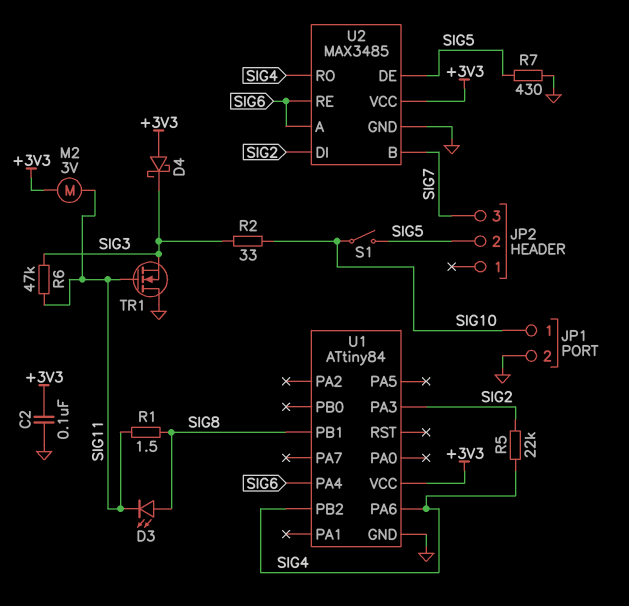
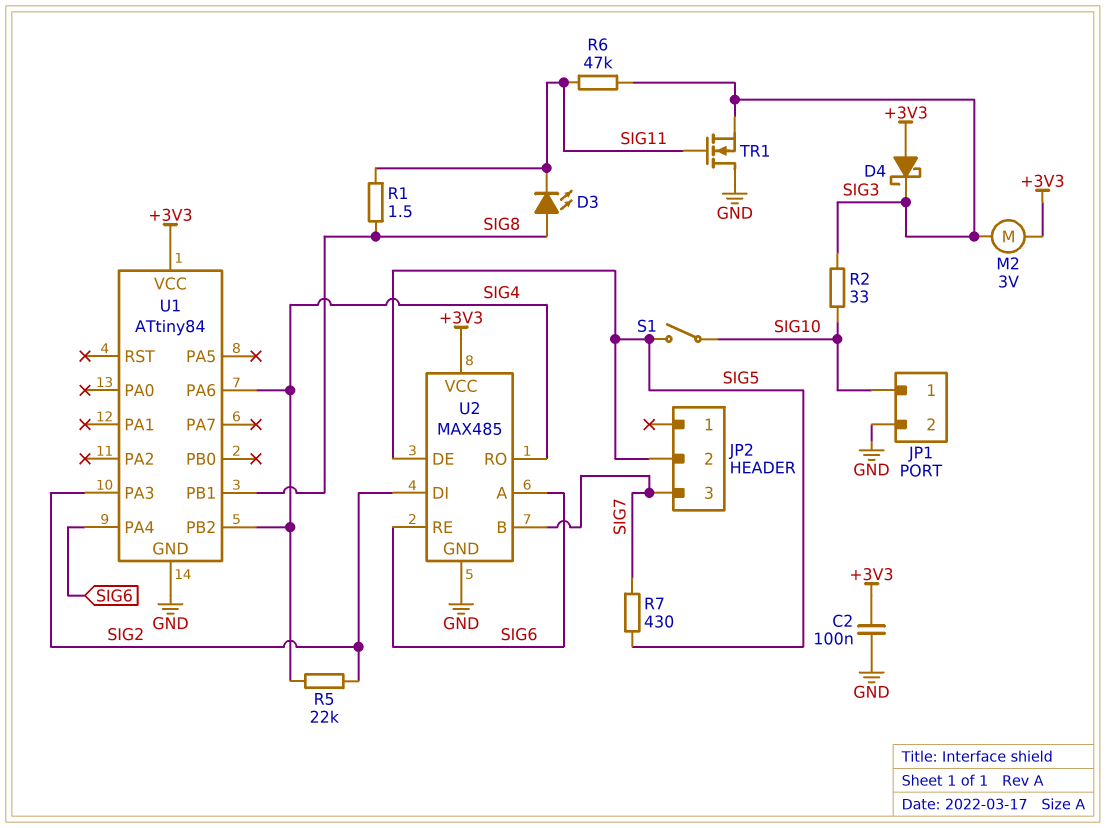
M2: motor 3V (+3V3, SIG11) -> motor 3V (+3V3, SIG3)
R7: 430 (GND, SIG5) -> 430 (SIG5, SIG7)
U2: MAX3485 -> MAX485

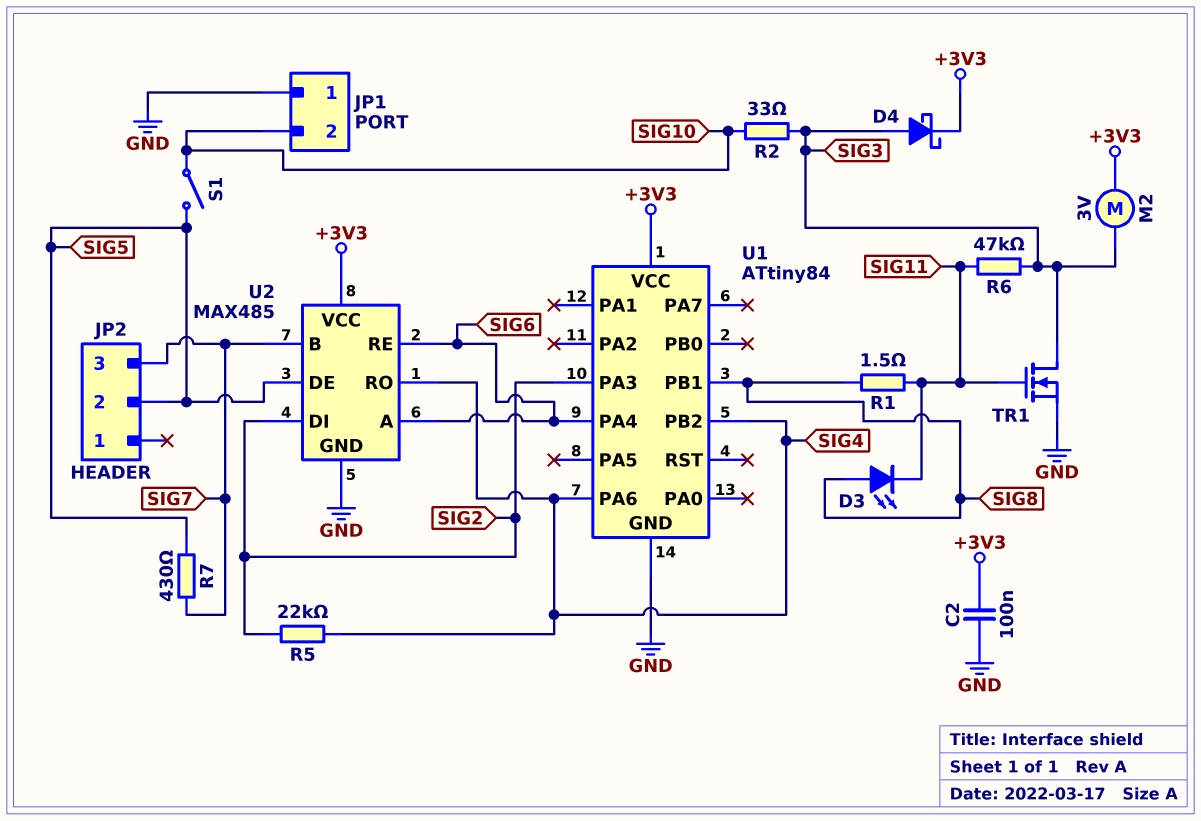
D4: schottky (A +3V3, K SIG3) -> schottky (A SIG3, K +3V3)
JP1 pin 1: SIG10 -> GND
JP1 pin 2: GND -> SIG10
TR1: NMOS (G SIG11, D GND, S SIG3) -> NMOS (G SIG11, D SIG3, S GND)

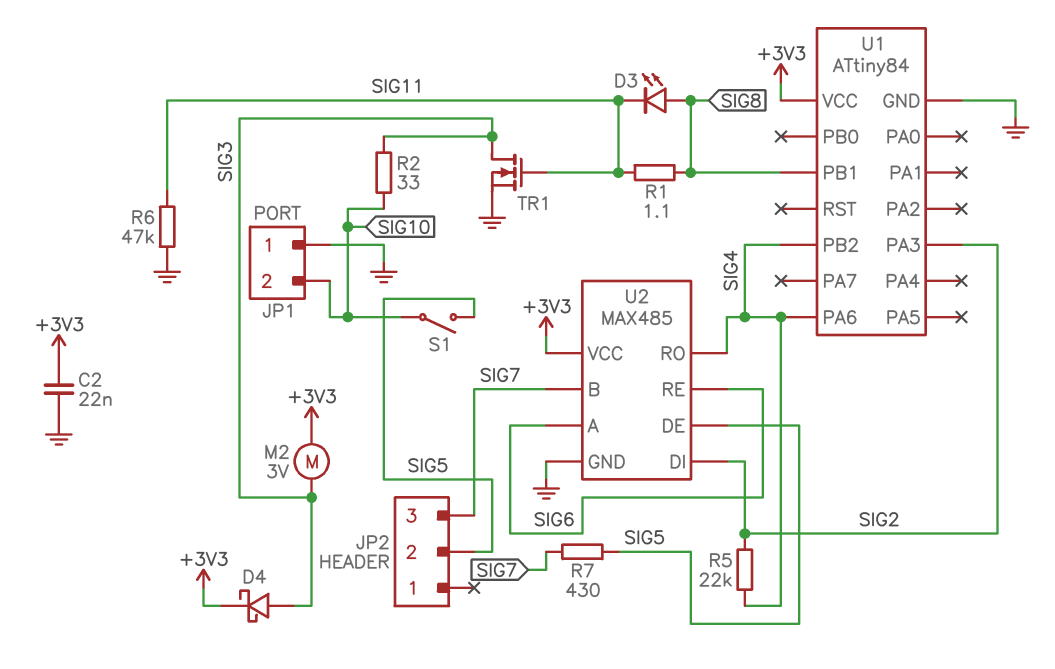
C2: 100nF (+3V3, GND) -> 22nF (+3V3, GND)
R1: 1.5 (SIG8, SIG11) -> 1.1 (SIG8, SIG11)
R6: 47k (SIG3, SIG11) -> 47k (GND, SIG11)
U1 pin PA4: SIG6 -> none

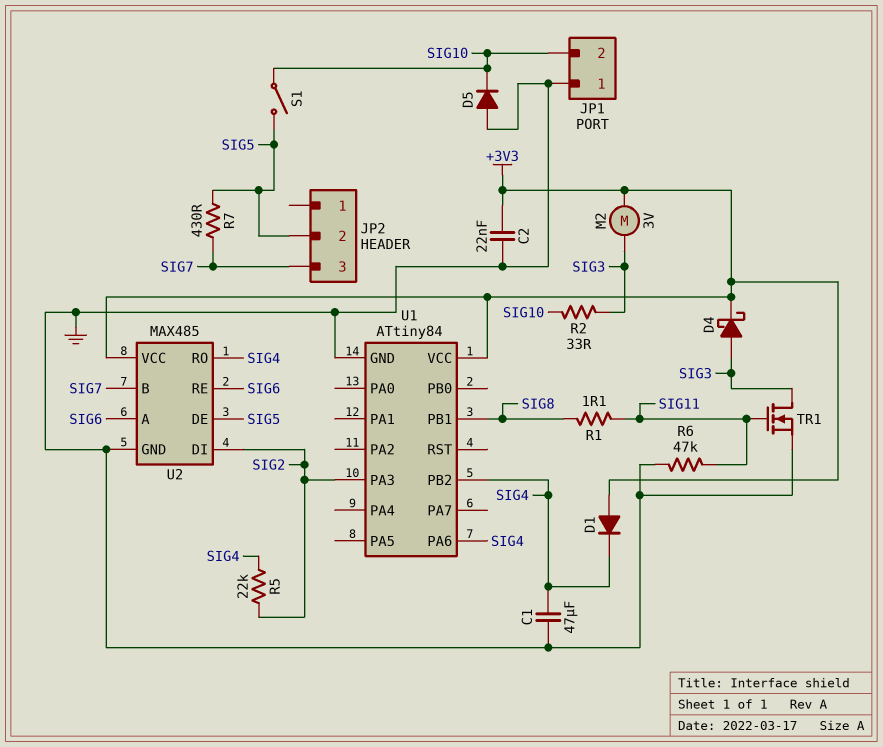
C1: none -> 47uF (GND, SIG4)
D1: none -> diode (A +3V3, K SIG4)
D3: LED (A SIG8, K SIG11) -> none
D5: none -> diode (A GND, K SIG10)

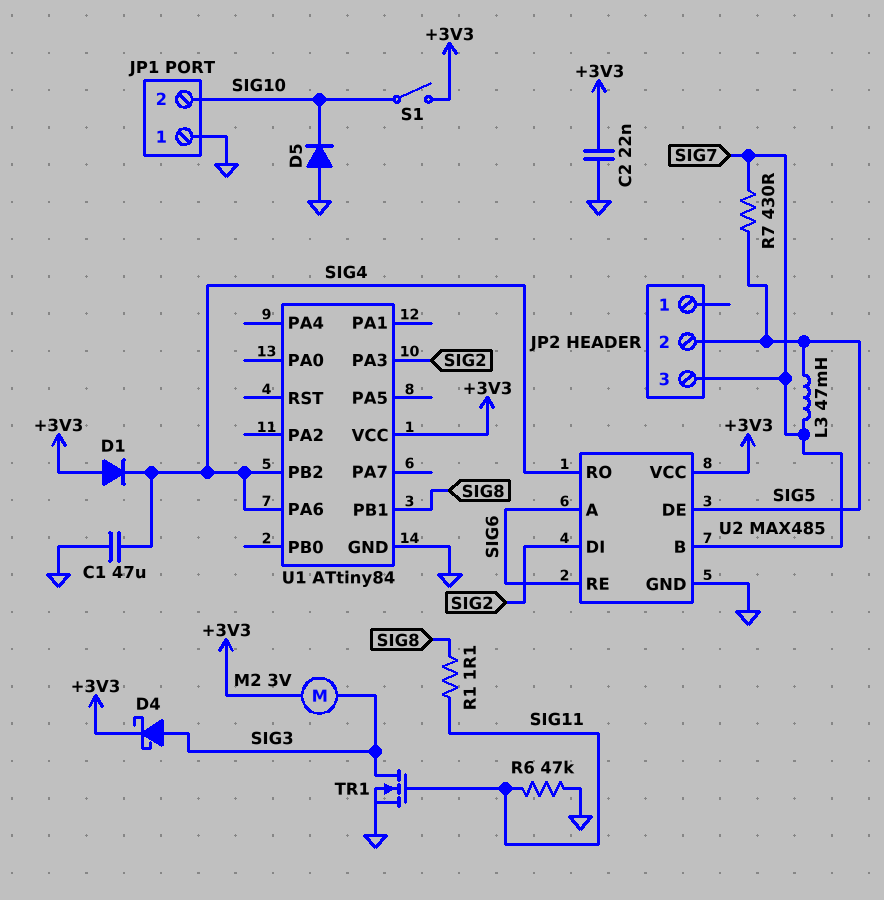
L3: none -> 47mH (SIG5, SIG7)
R2: 33 (SIG3, SIG10) -> none
R5: 22k (SIG2, SIG4) -> none
S1: switch (SIG5, SIG10) -> switch (+3V3, SIG10)

